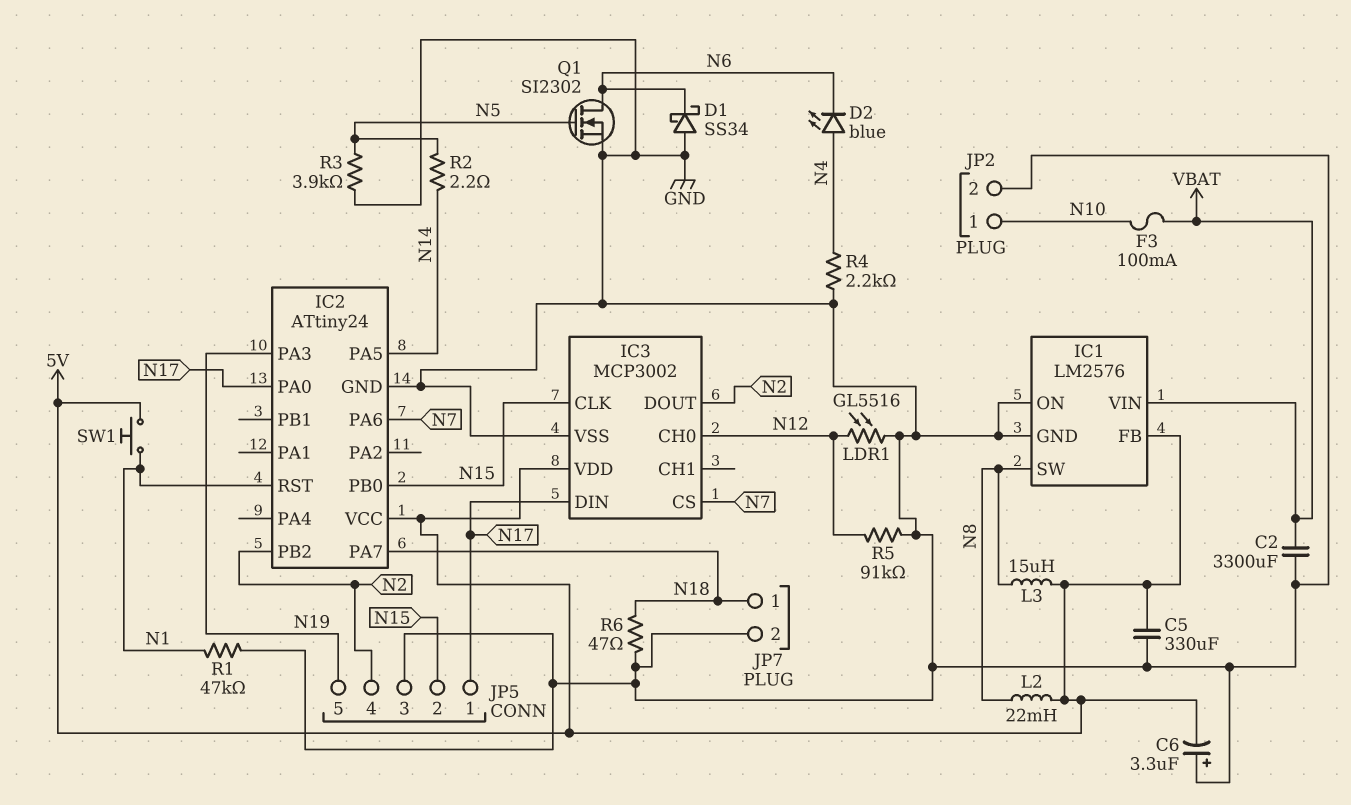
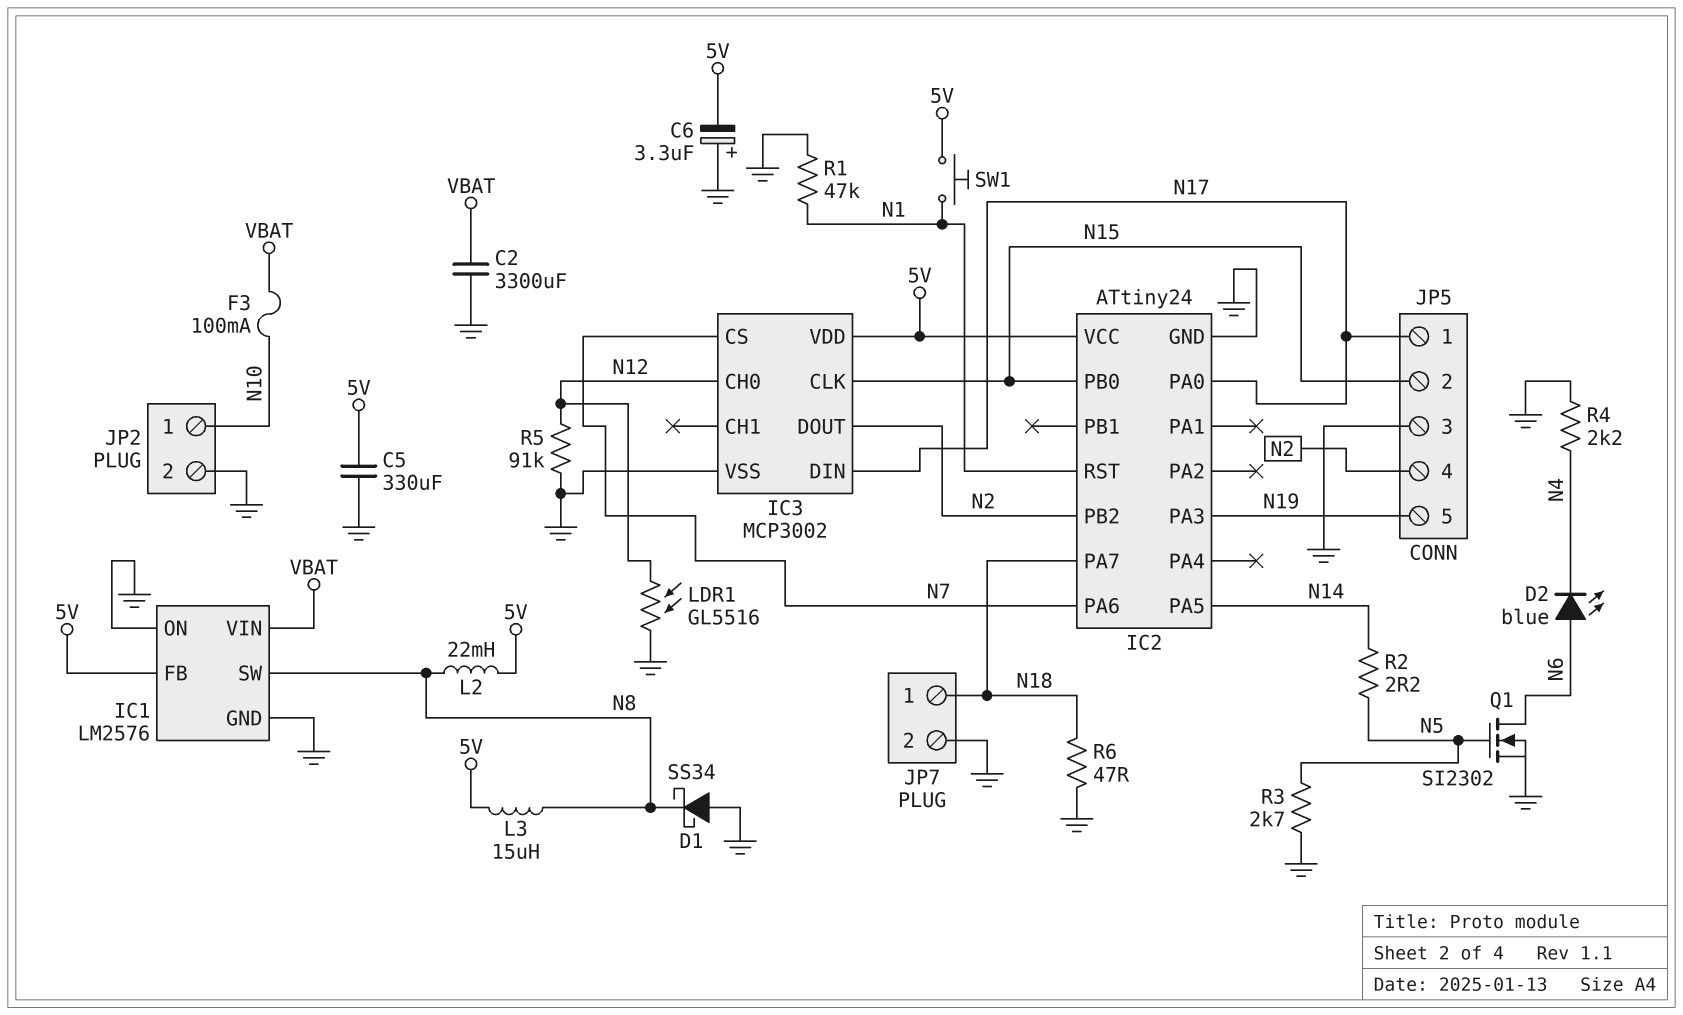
D1: schottky SS34 (A GND, K N6) -> schottky SS34 (A GND, K N8)
D2: LED blue (A N4, K N6) -> LED blue (A N6, K N4)
R3: 3.9k (GND, N5) -> 2.7k (GND, N5)

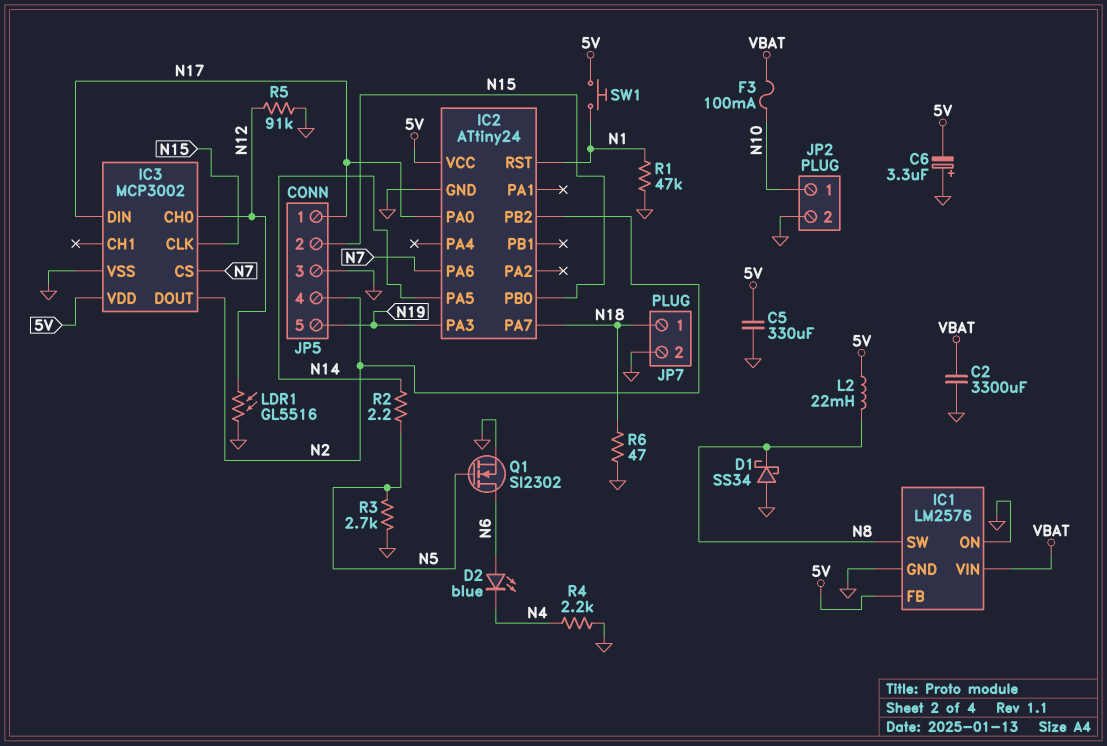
L3: 15uH (5V, N8) -> none

